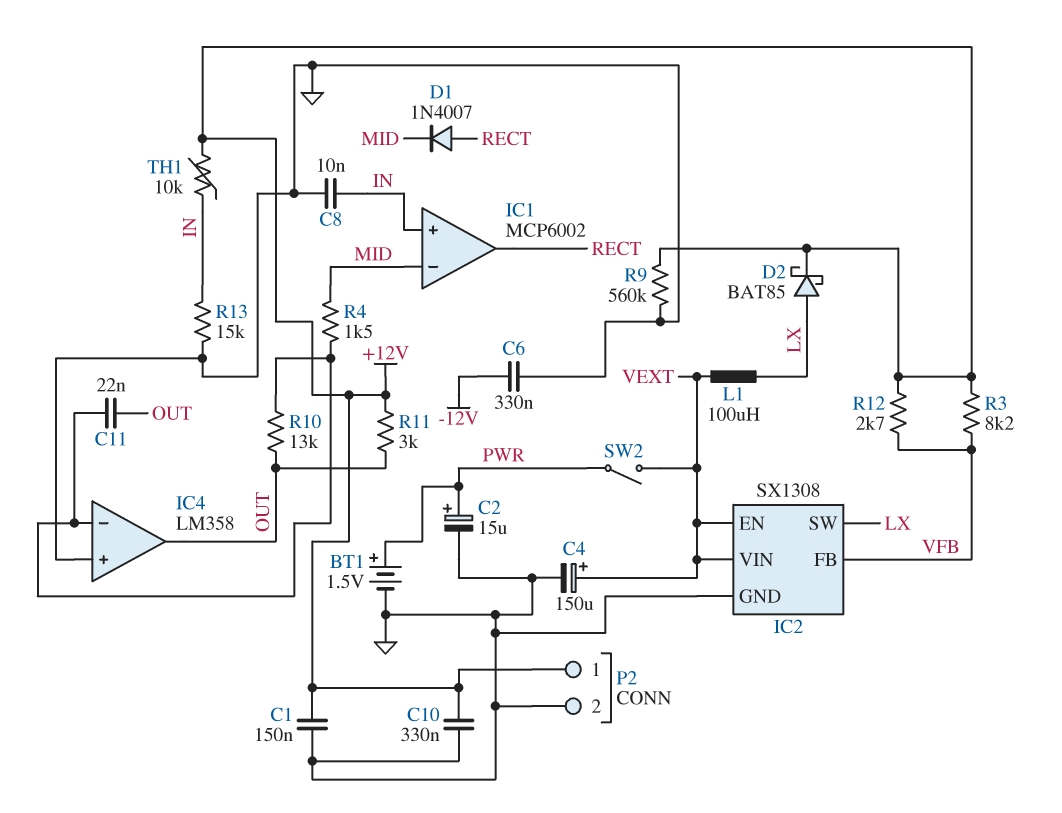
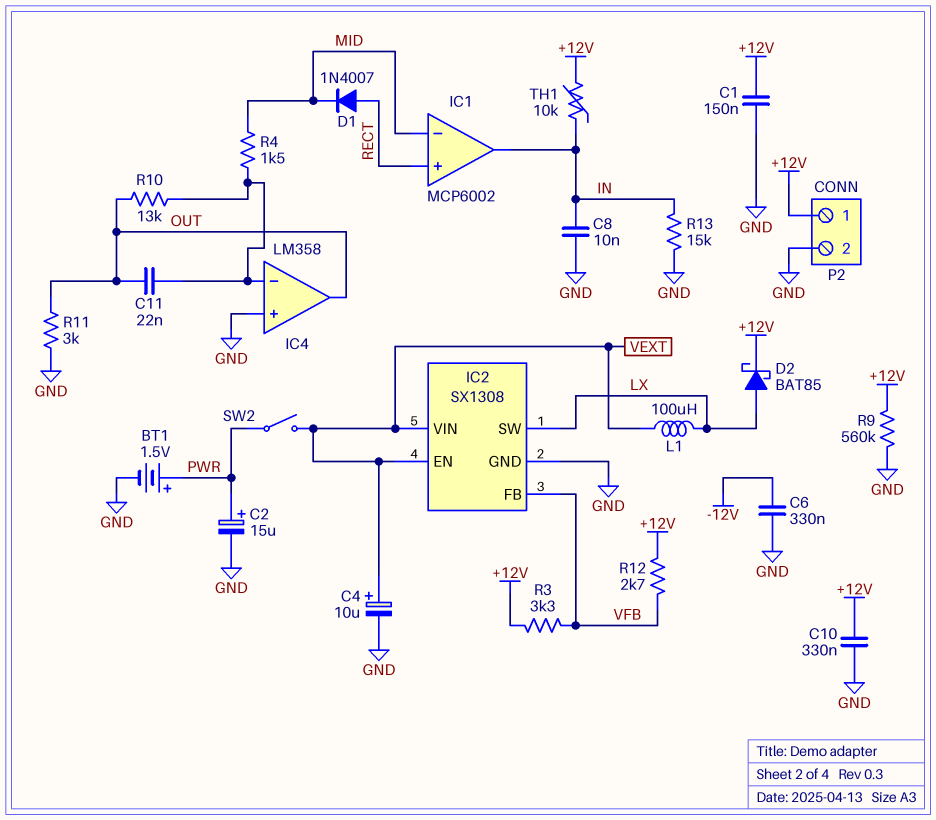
C4: 150uF (plus VEXT, minus GND) -> 10uF (plus VEXT, minus GND)
IC1 pin in+: IN -> RECT
IC1 pin out: RECT -> IN
R3: 8.2k (+12V, VFB) -> 3.3k (+12V, VFB)
R11: 3k (+12V, OUT) -> 3k (GND, OUT)

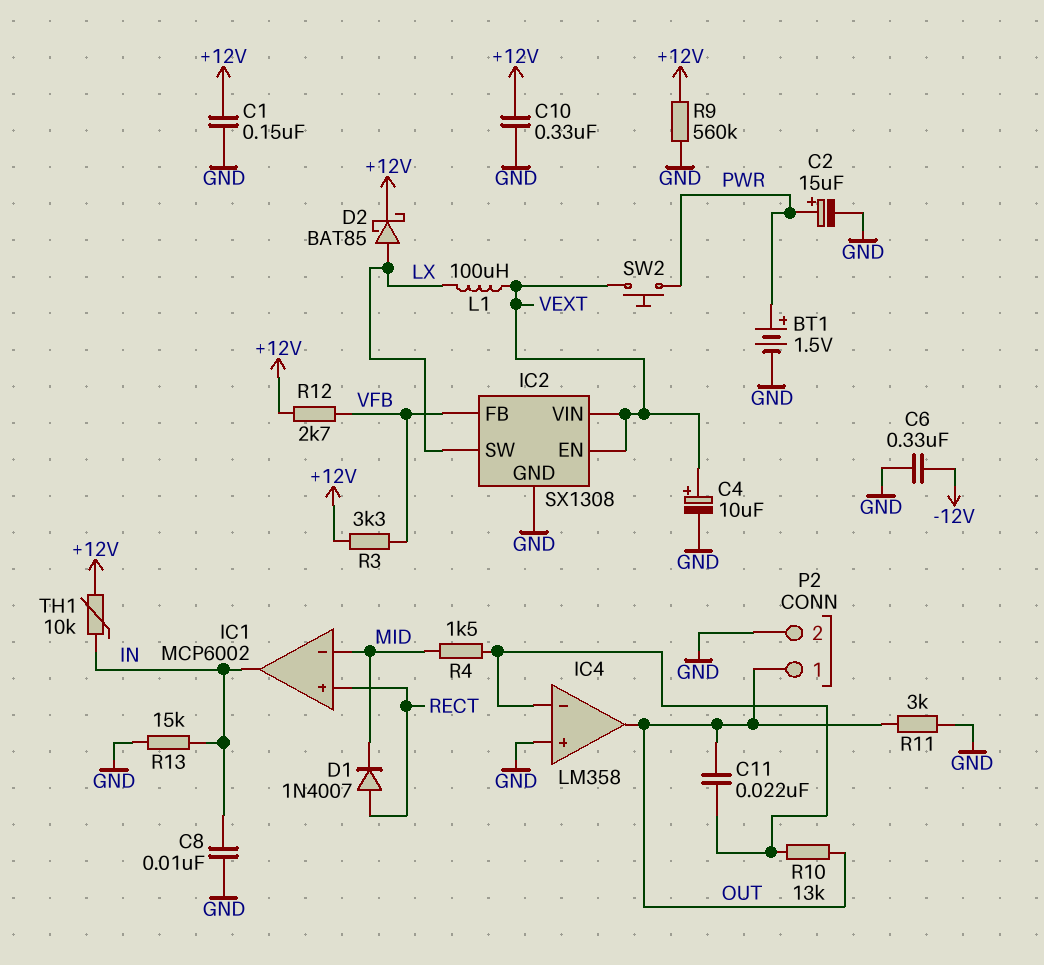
P2 pin 1: +12V -> OUT
SW2: switch (PWR, VEXT) -> button (PWR, VEXT)

